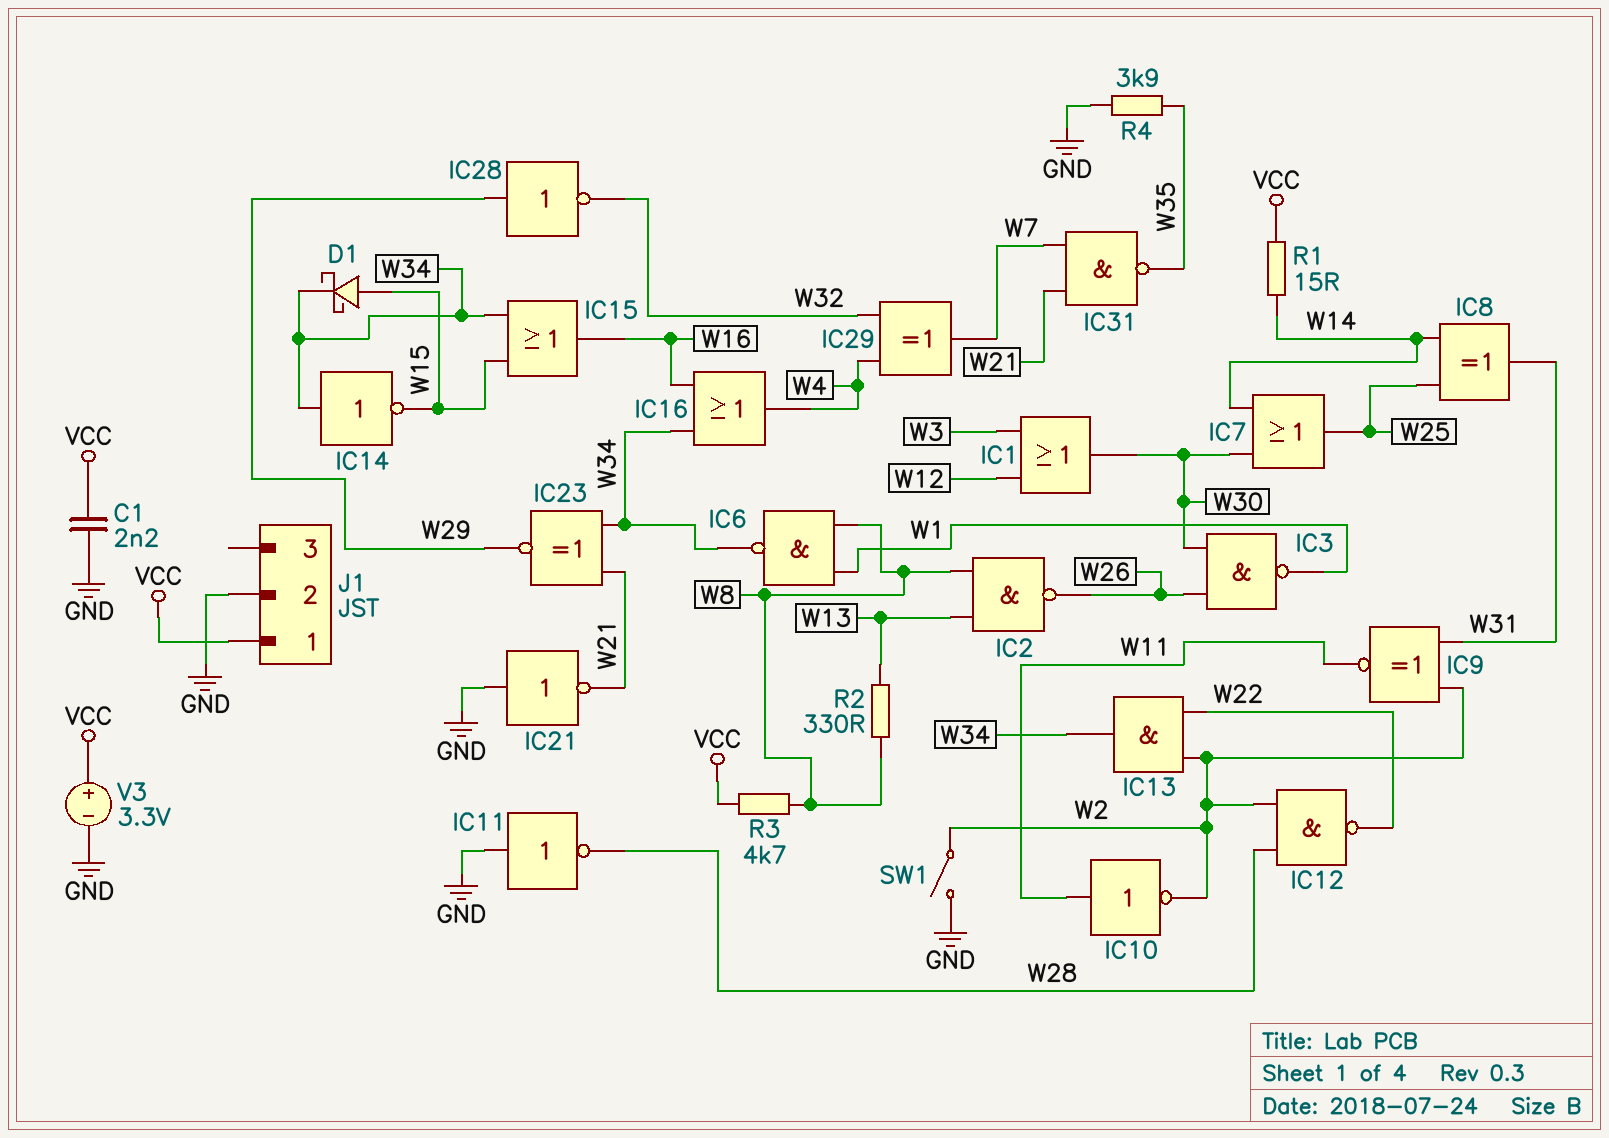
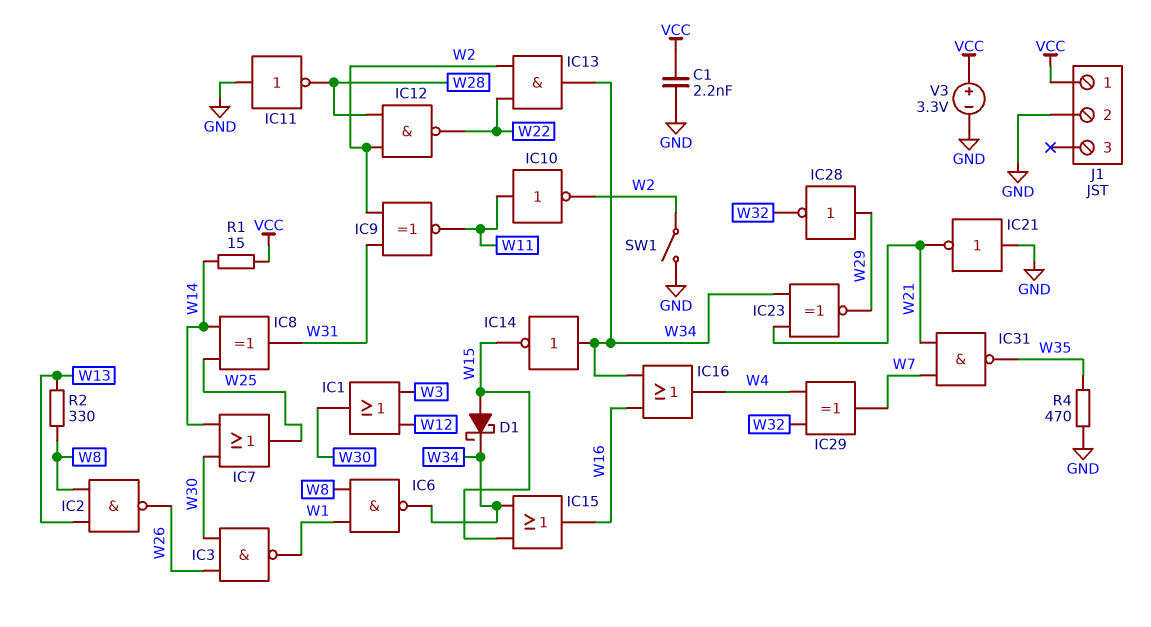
R3: 4.7k (VCC, W8) -> none
R4: 3.9k (GND, W35) -> 470 (GND, W35)

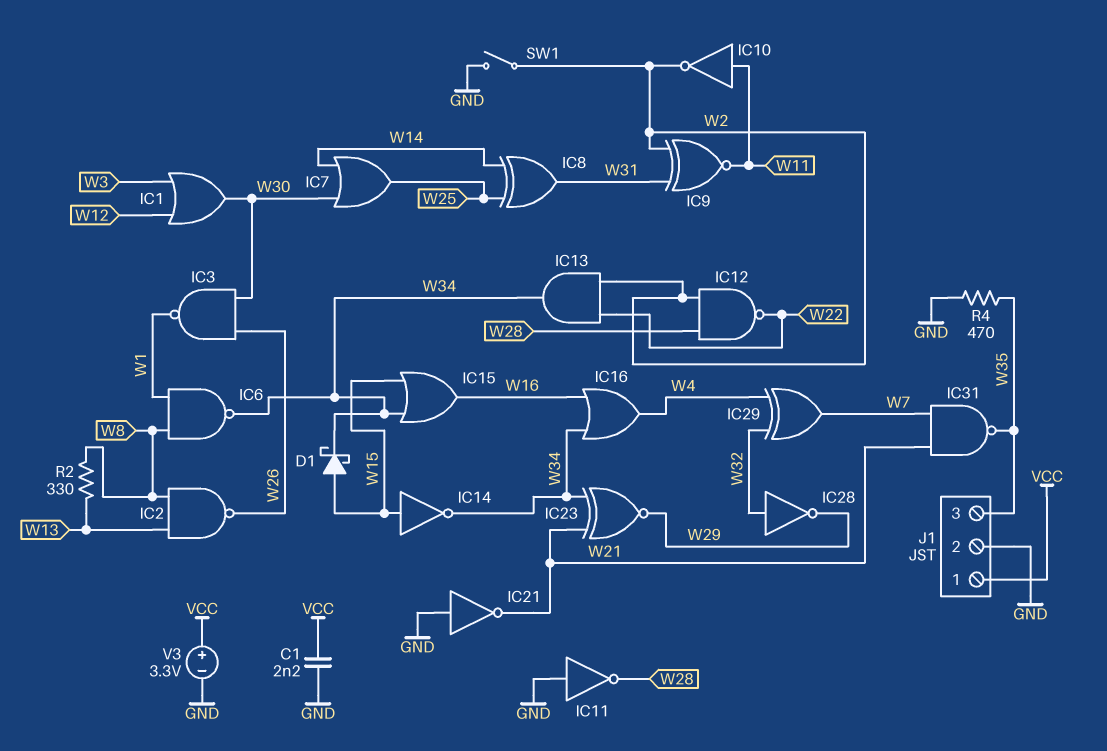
IC14: NOT (in W34, out W15) -> NOT (in W15, out W34)
IC28: NOT (in W29, out W32) -> NOT (in W32, out W29)
J1 pin 3: none -> W35
R1: 15 (VCC, W14) -> none

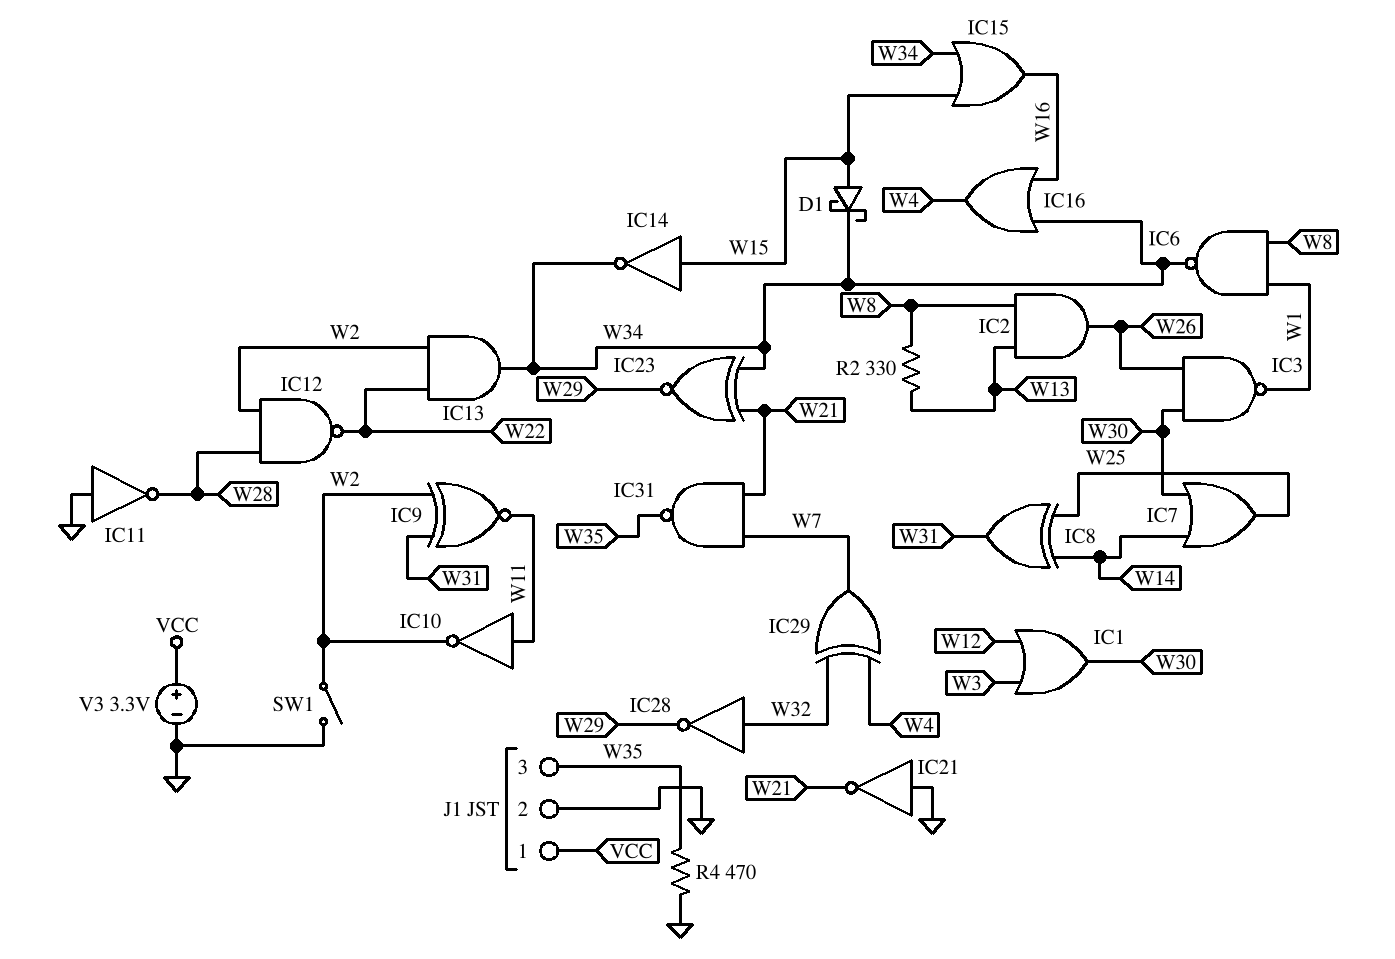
C1: 2.2nF (GND, VCC) -> none
IC2: NAND (in W8, in W13, out W26) -> AND (in W8, in W13, out W26)

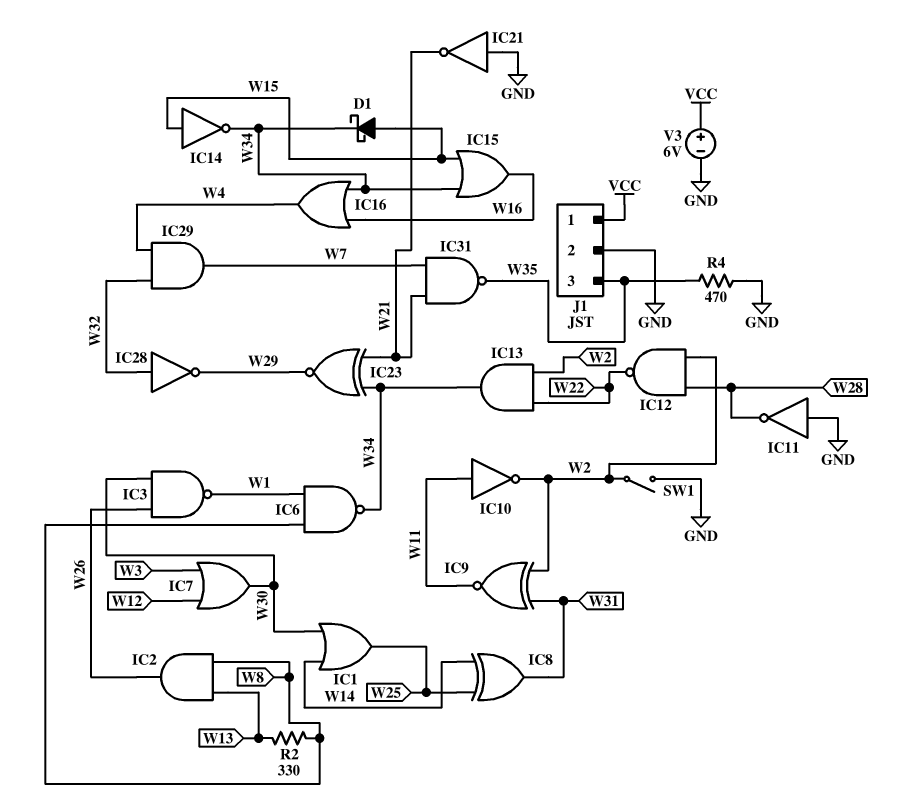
IC1: OR (in W3, in W12, out W30) -> OR (in W14, in W30, out W25)
IC7: OR (in W14, in W30, out W25) -> OR (in W3, in W12, out W30)
IC29: XOR (in W4, in W32, out W7) -> AND (in W4, in W32, out W7)
V3: 3.3V (plus VCC, minus GND) -> 6V (plus VCC, minus GND)

